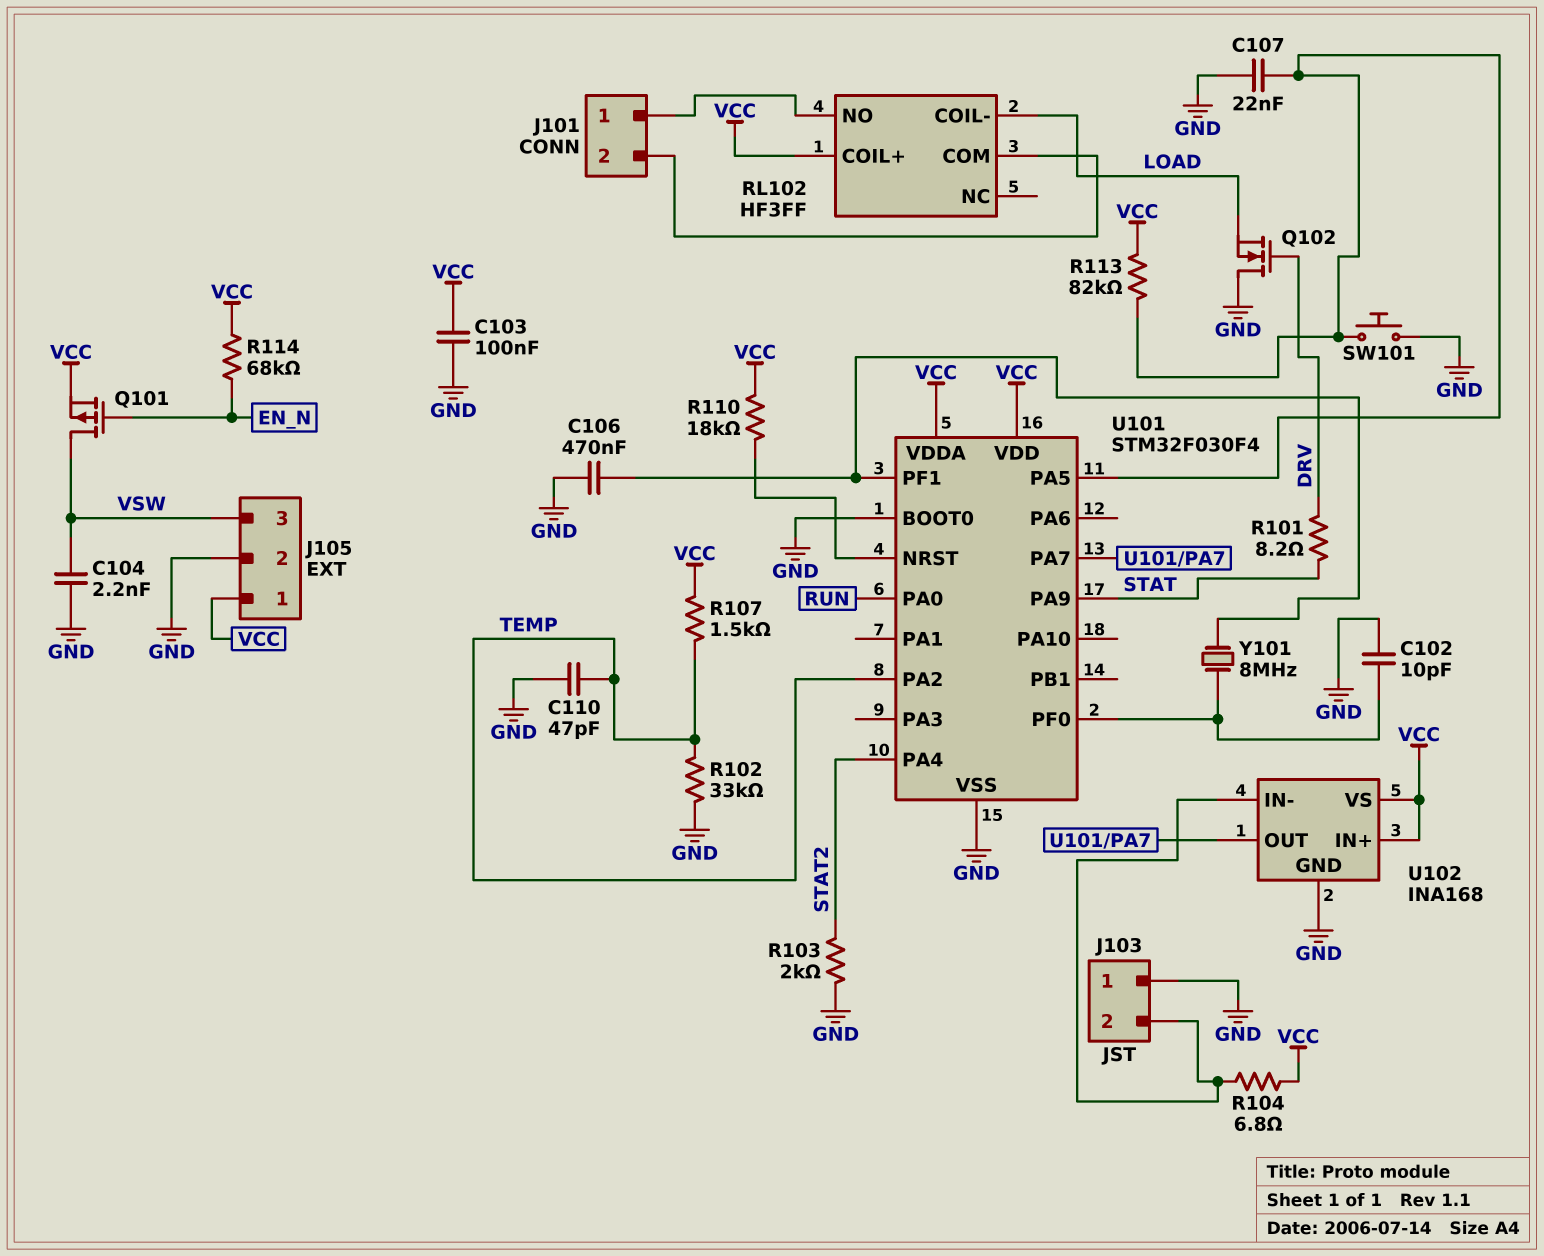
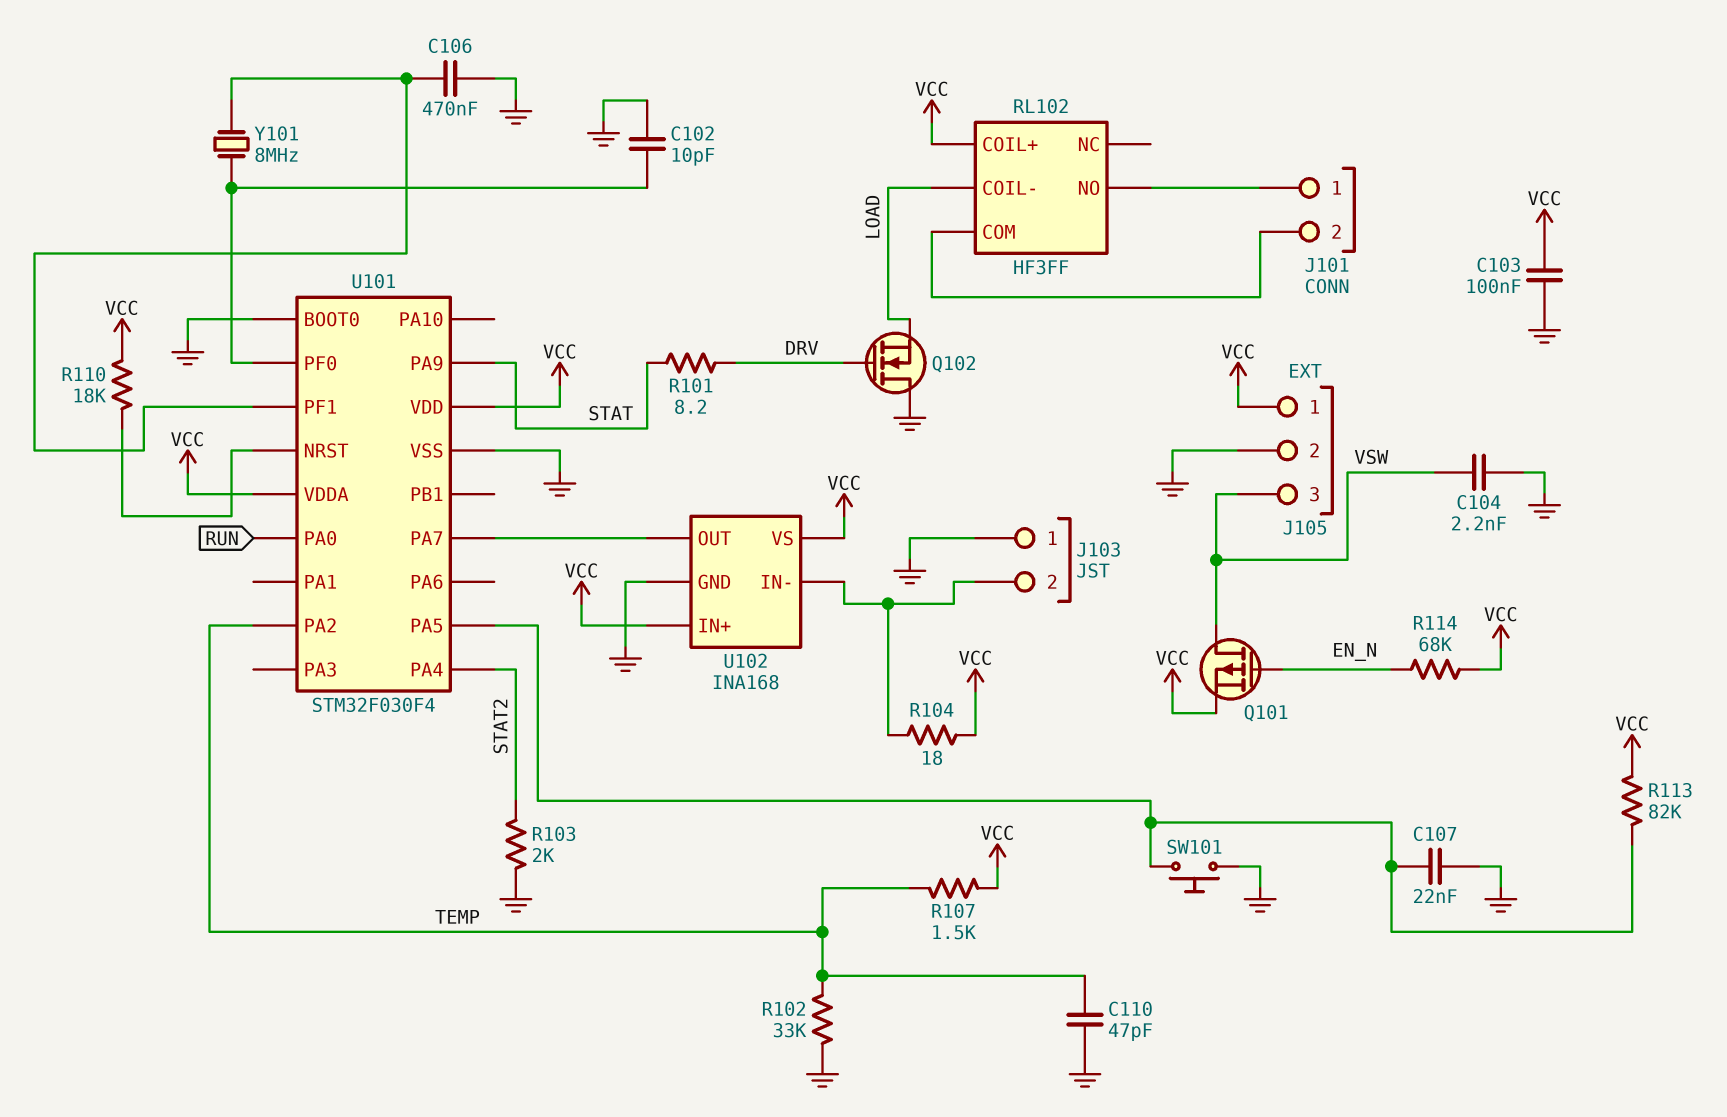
R104: 6.8 (J103/2, VCC) -> 18 (J103/2, VCC)

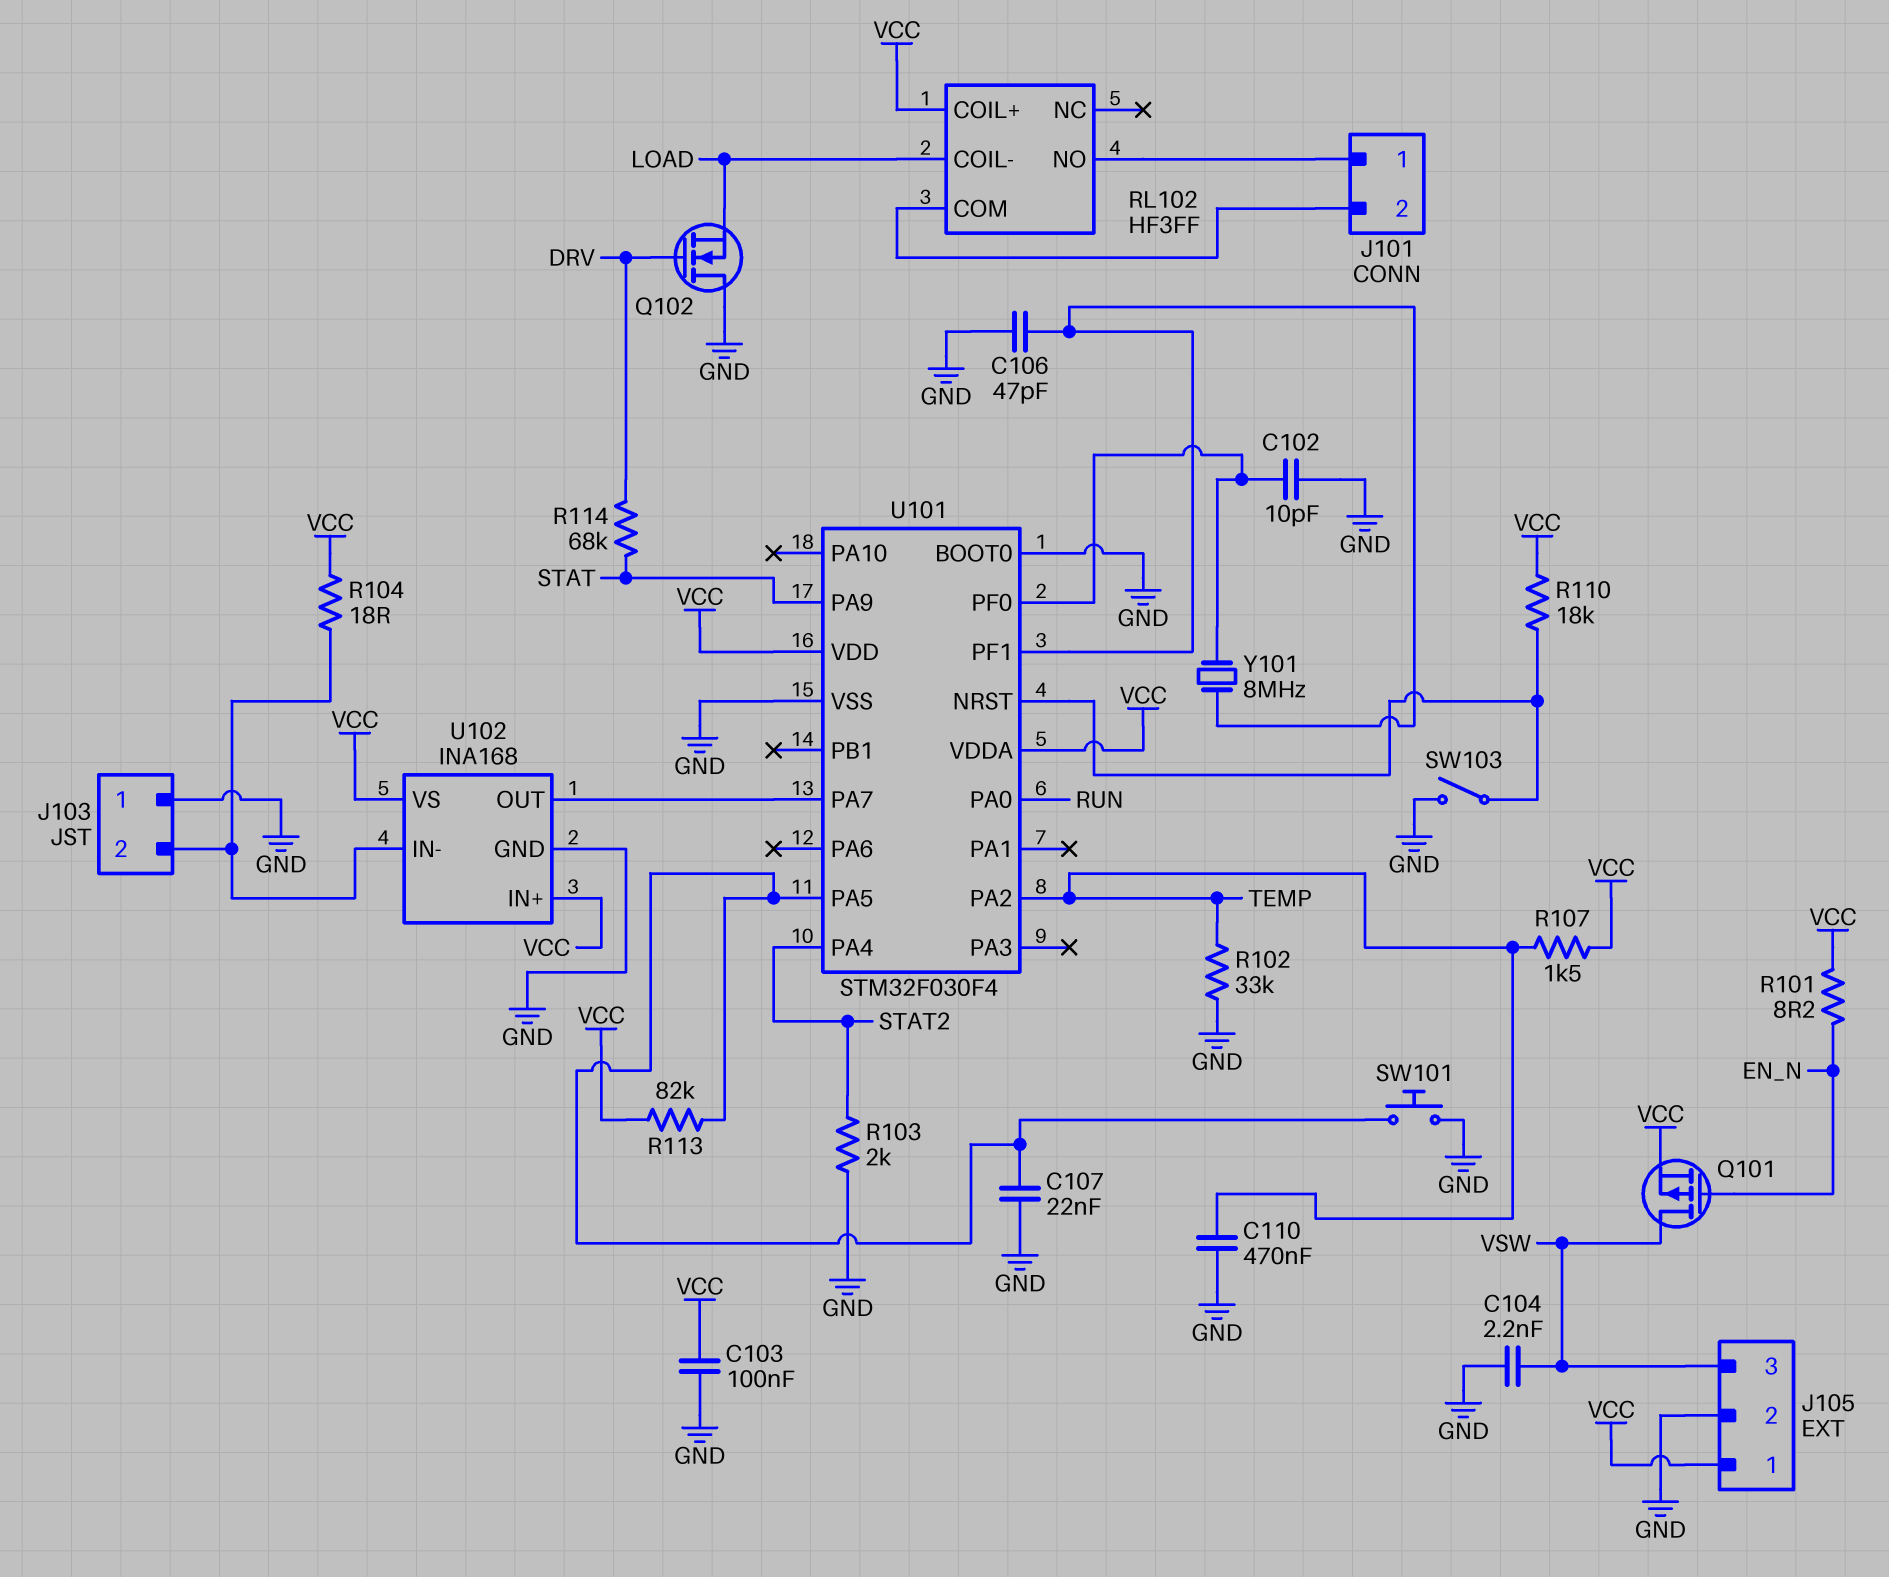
C106: 470nF (GND, U101/PF1) -> 47pF (GND, U101/PF1)
C110: 47pF (GND, TEMP) -> 470nF (GND, TEMP)
R101: 8.2 (DRV, STAT) -> 8.2 (EN_N, VCC)
R114: 68k (EN_N, VCC) -> 68k (DRV, STAT)
SW103: none -> switch (GND, U101/NRST)

